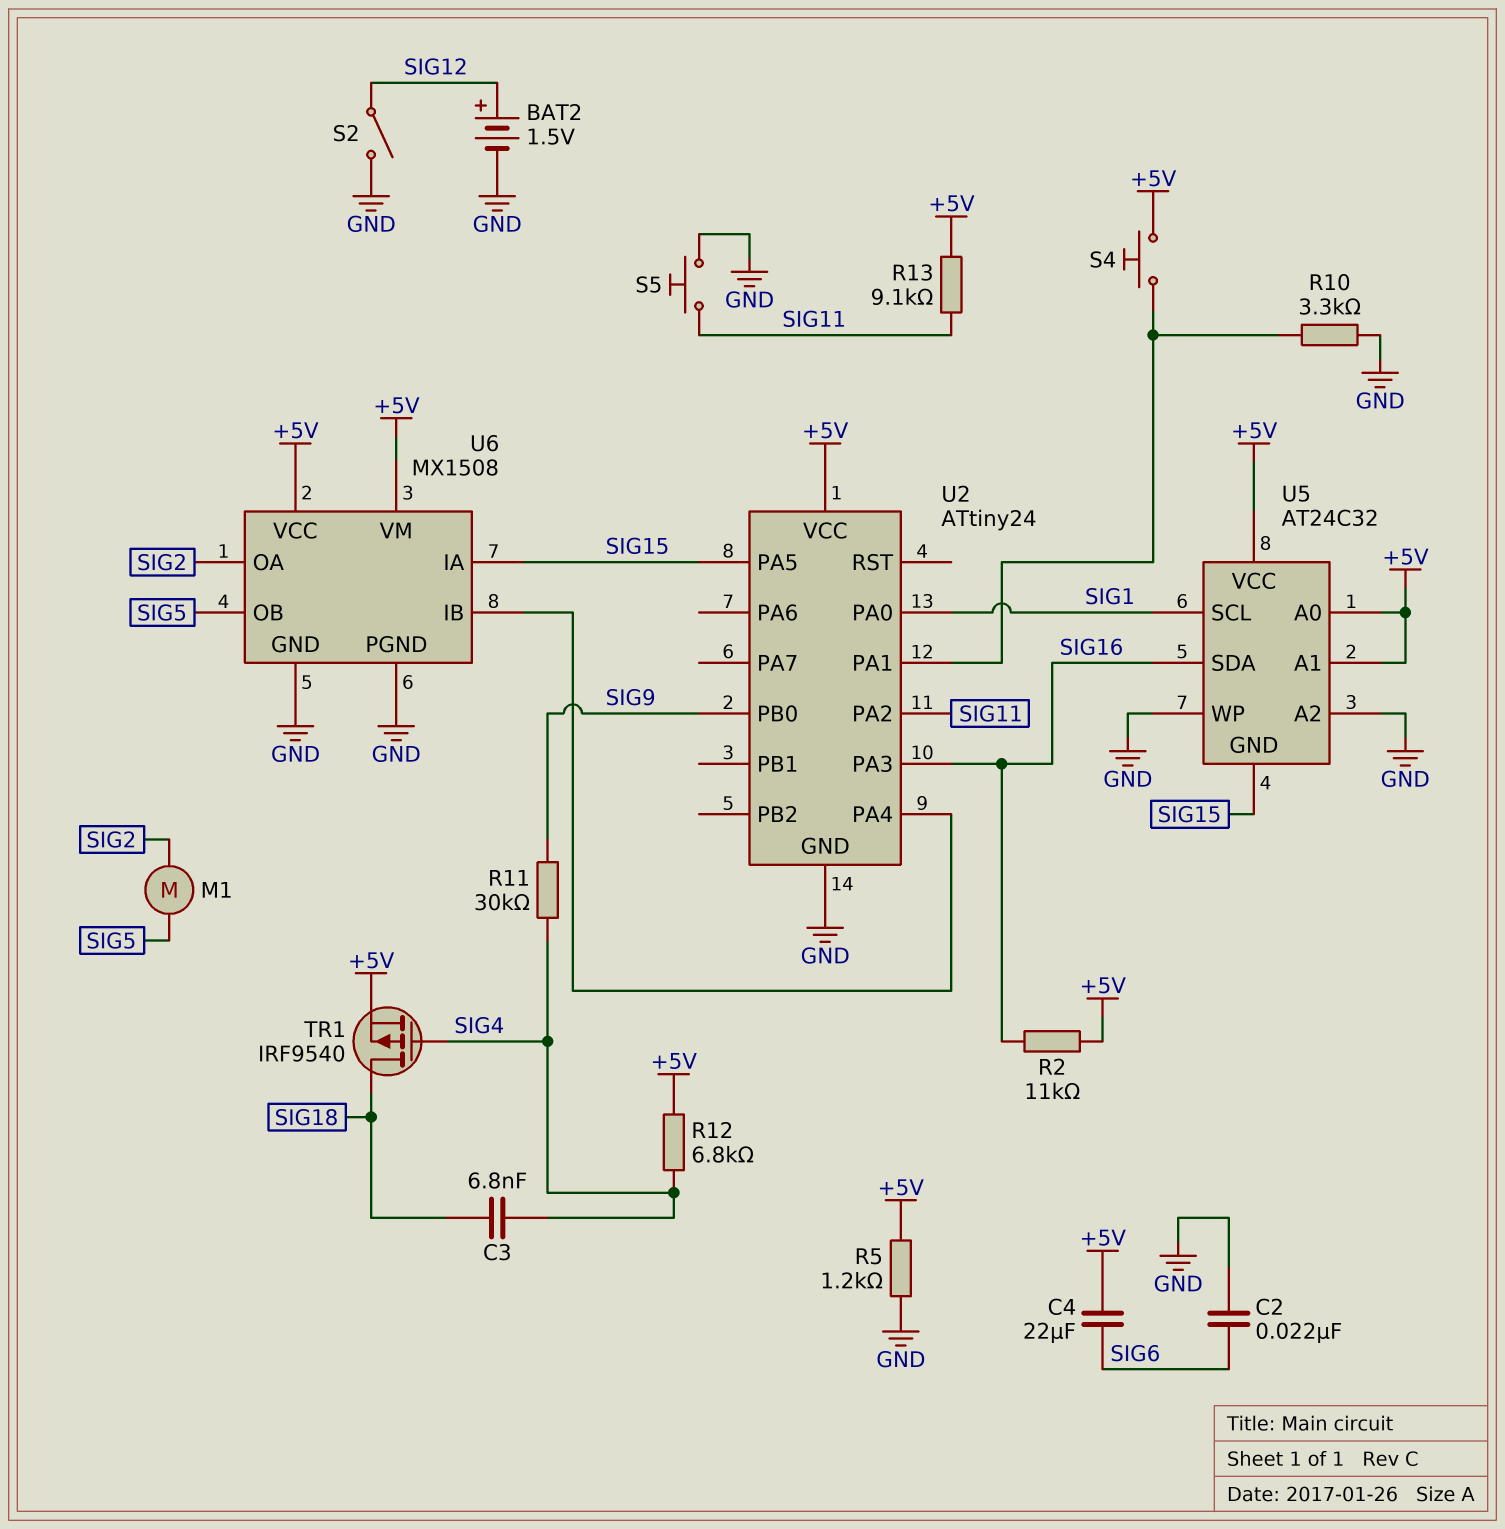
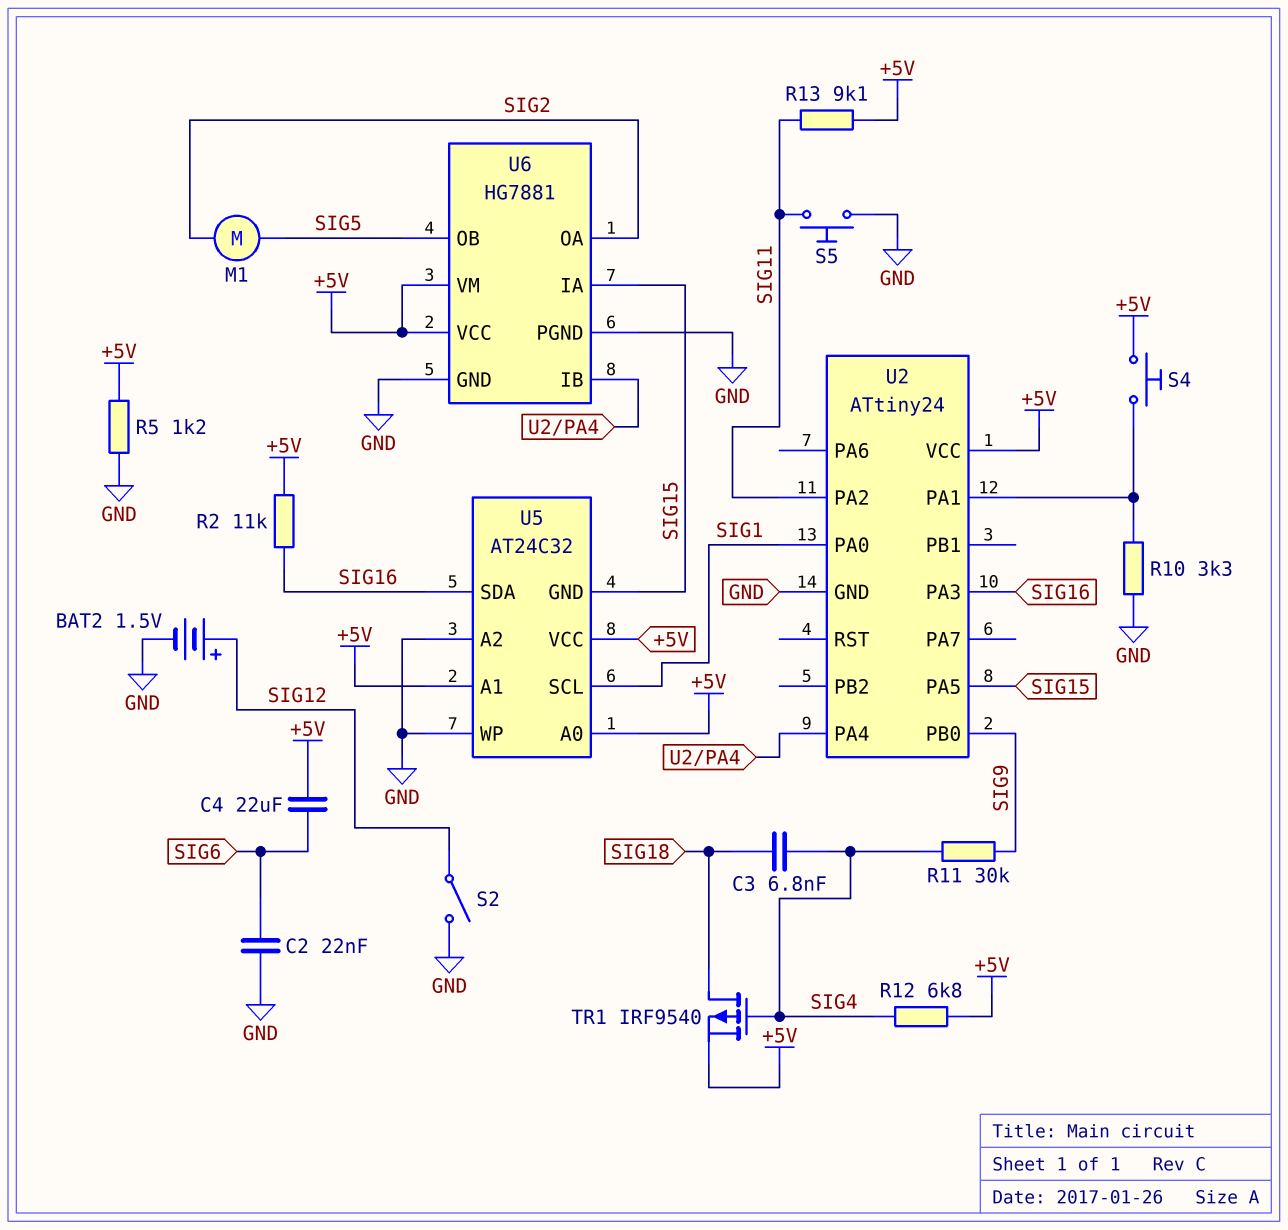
U6: MX1508 -> HG7881

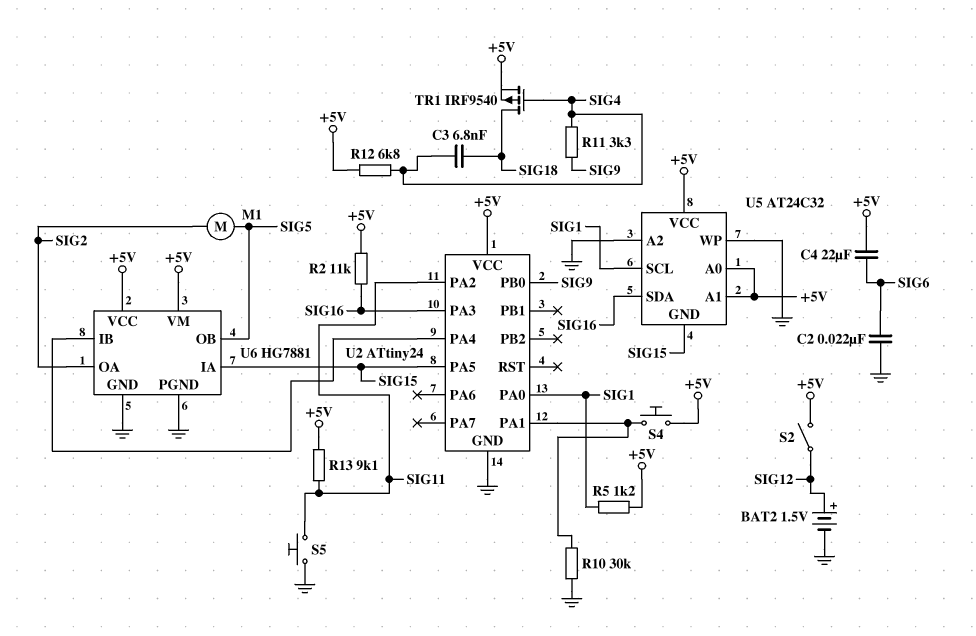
R5: 1.2k (+5V, GND) -> 1.2k (+5V, SIG1)
R10: 3.3k (GND, U2/PA1) -> 30k (GND, U2/PA1)
R11: 30k (SIG4, SIG9) -> 3.3k (SIG4, SIG9)
S2: switch (GND, SIG12) -> switch (+5V, SIG12)

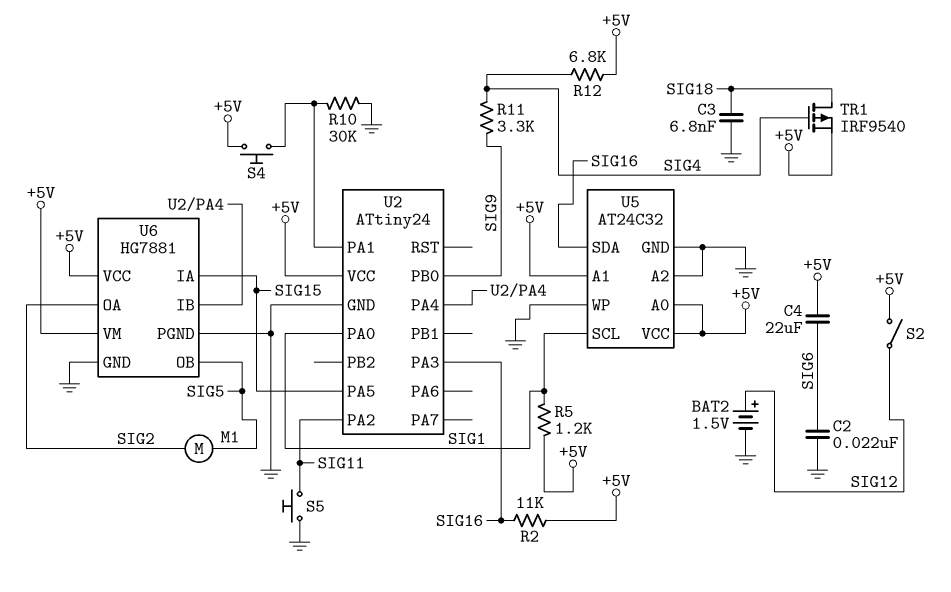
C3: 6.8nF (SIG4, SIG18) -> 6.8nF (GND, SIG18)
R13: 9.1k (+5V, SIG11) -> none
U5 pin GND: SIG15 -> GND

